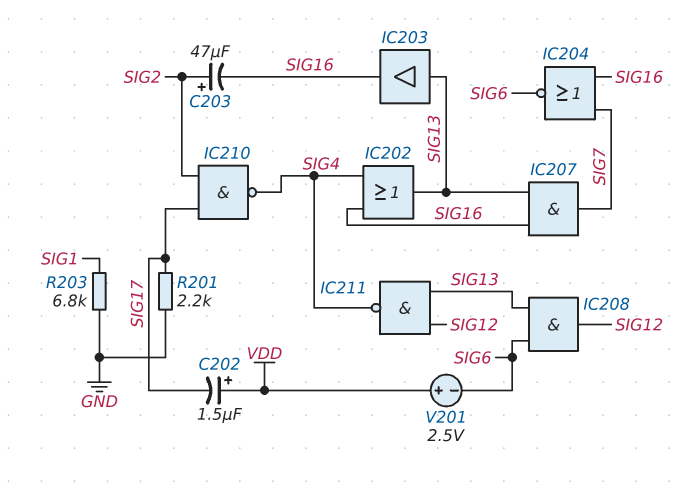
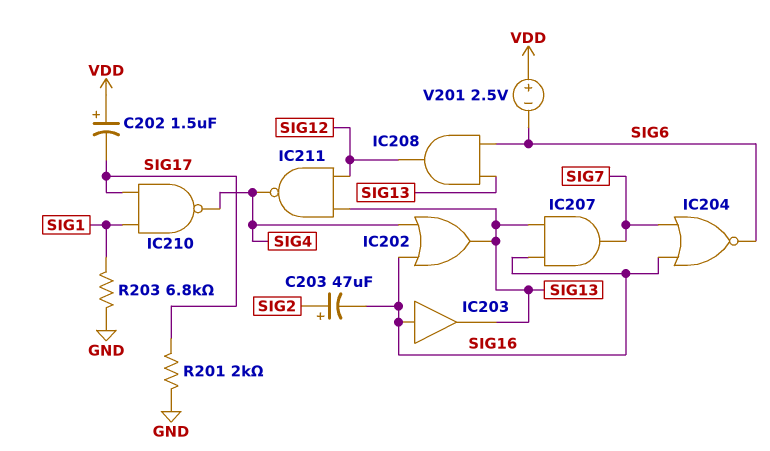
IC203: buffer (in SIG13, out SIG16) -> buffer (in SIG16, out SIG13)
IC210: NAND (in SIG2, in SIG17, out SIG4) -> NAND (in SIG1, in SIG17, out SIG4)
R201: 2.2k (GND, SIG17) -> 2k (GND, SIG17)

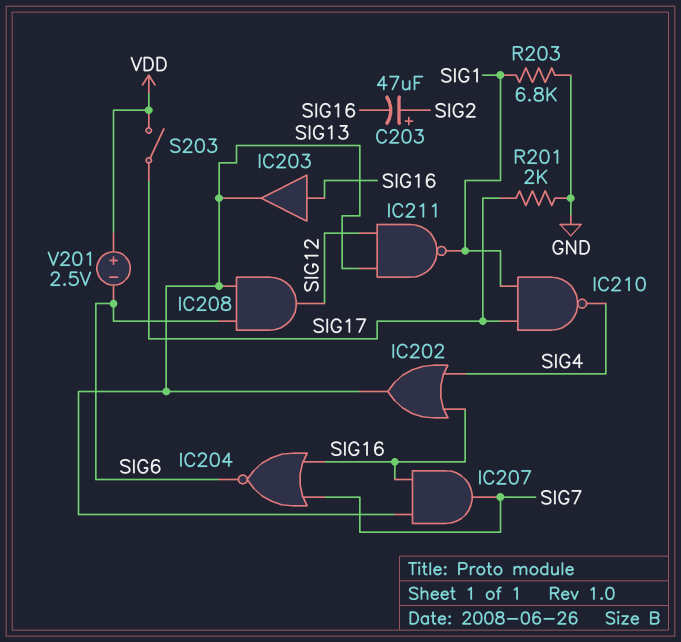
C202: 1.5uF (plus VDD, minus SIG17) -> none
IC211: NAND (in SIG12, in SIG13, out SIG4) -> NAND (in SIG12, in SIG13, out SIG1)
S203: none -> switch (SIG17, VDD)

